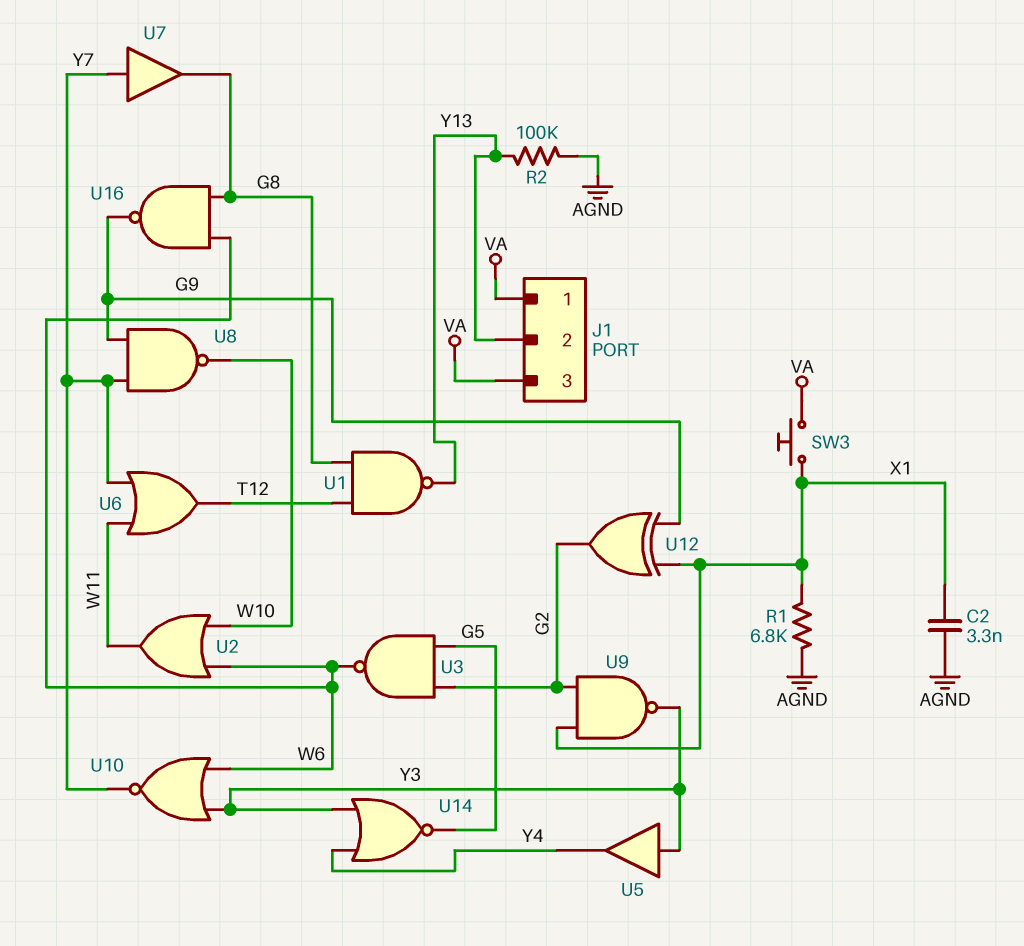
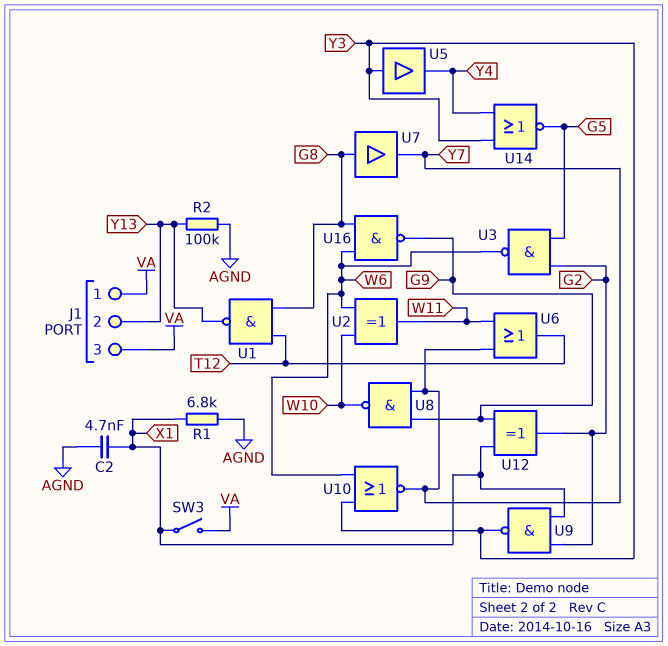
C2: 3.3nF (AGND, X1) -> 4.7nF (AGND, X1)
SW3: button (VA, X1) -> switch (VA, X1)
U2: OR (in W6, in W10, out W11) -> XOR (in W6, in W10, out W11)
U7: buffer (in Y7, out G8) -> buffer (in G8, out Y7)

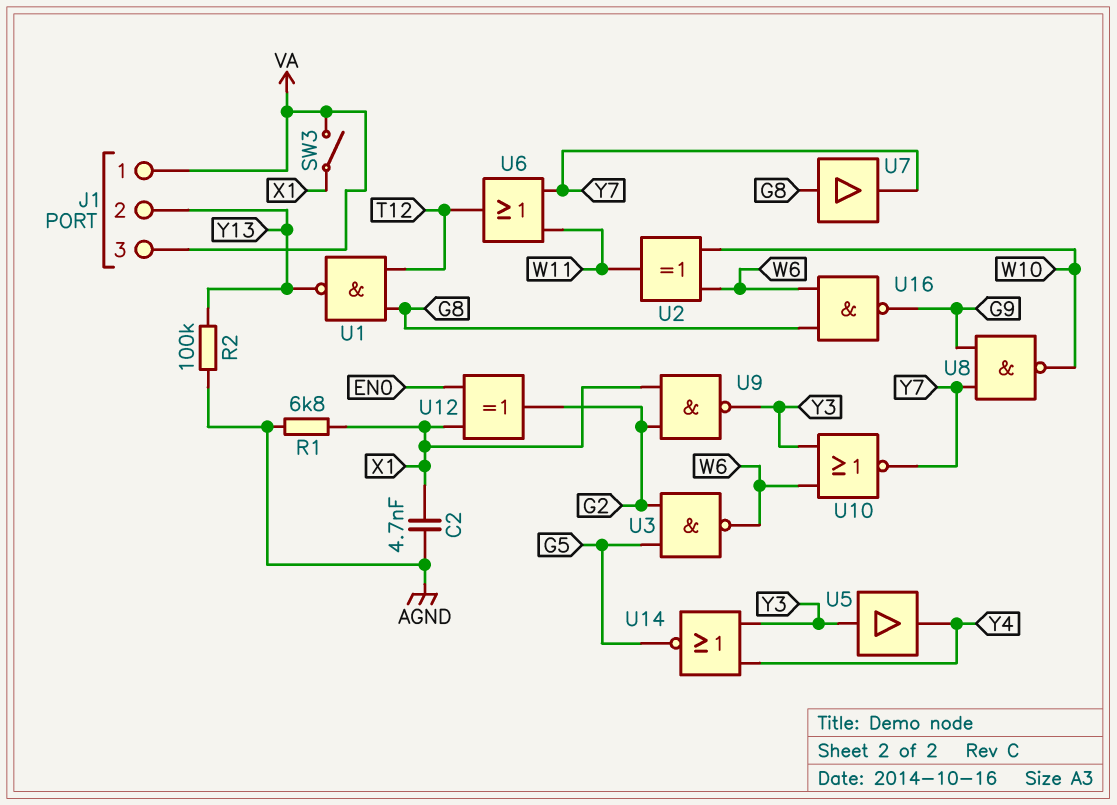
U12: XOR (in G9, in X1, out G2) -> XOR (in EN0, in X1, out G2)

